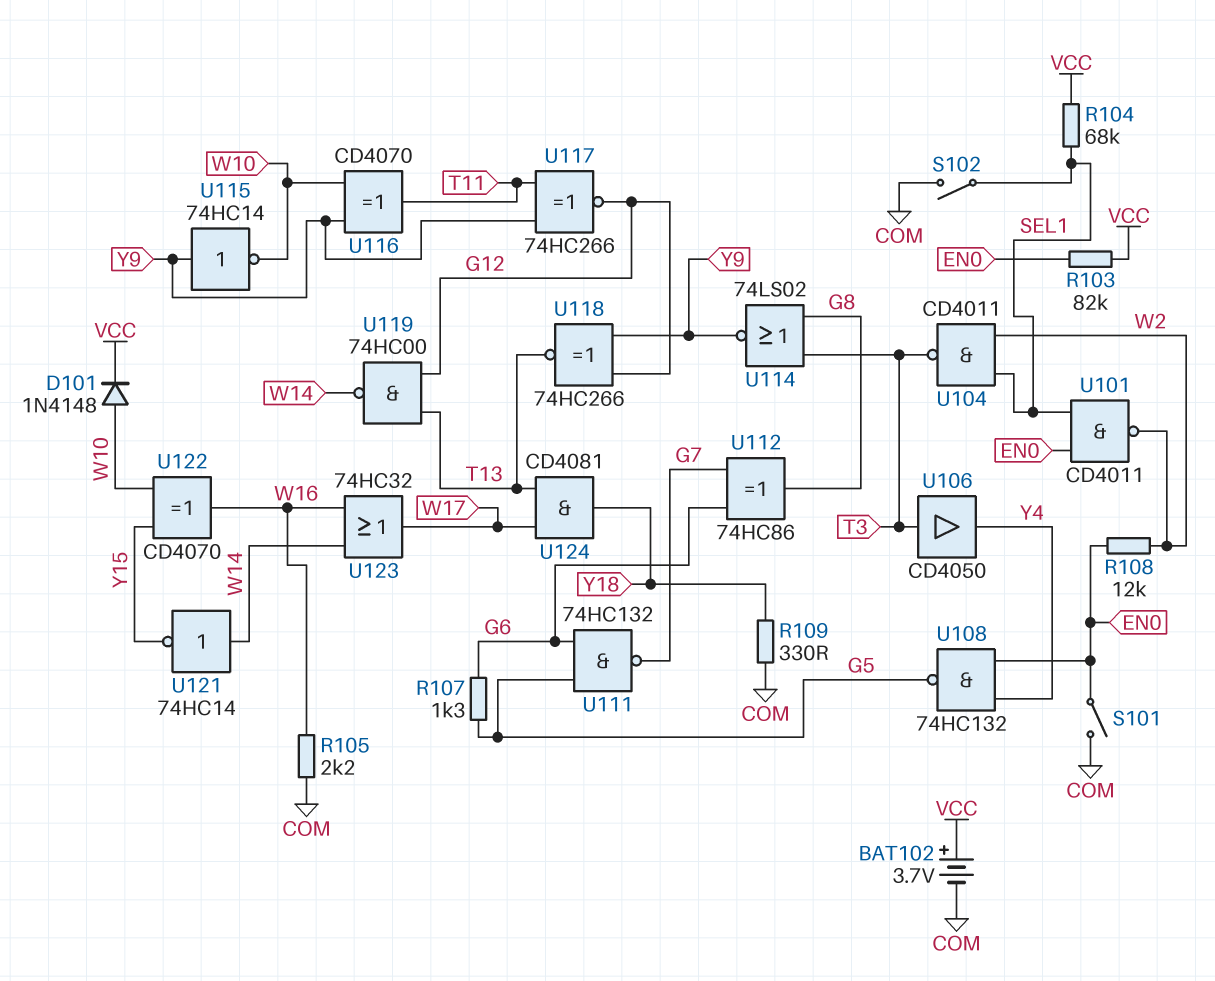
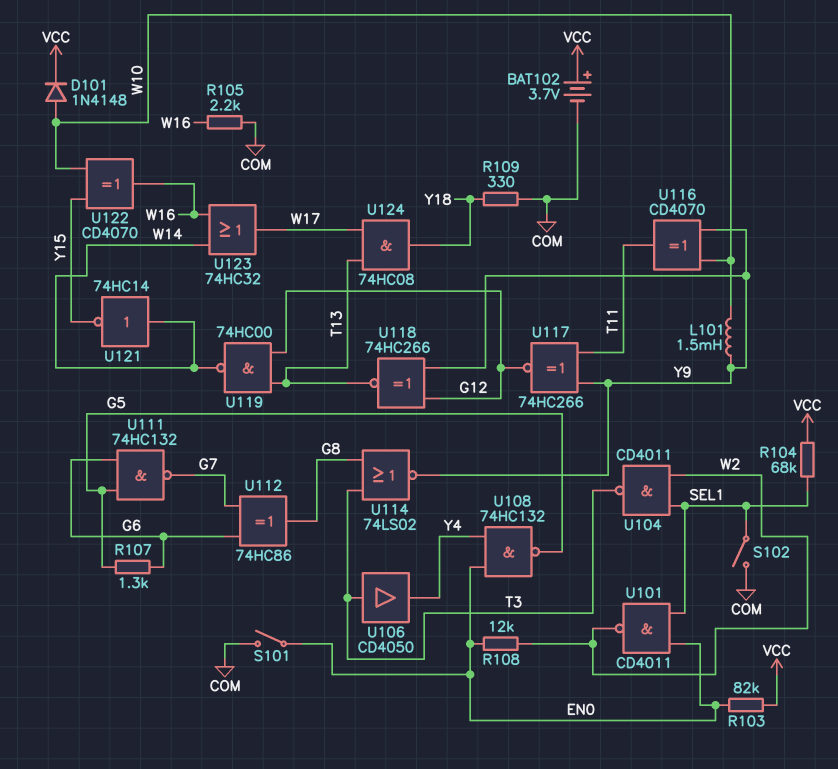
L101: none -> 1.5mH (W10, Y9)
U115: NOT 74HC14 (in Y9, out W10) -> none
U124: AND CD4081 (in T13, in W17, out Y18) -> AND 74HC08 (in T13, in W17, out Y18)

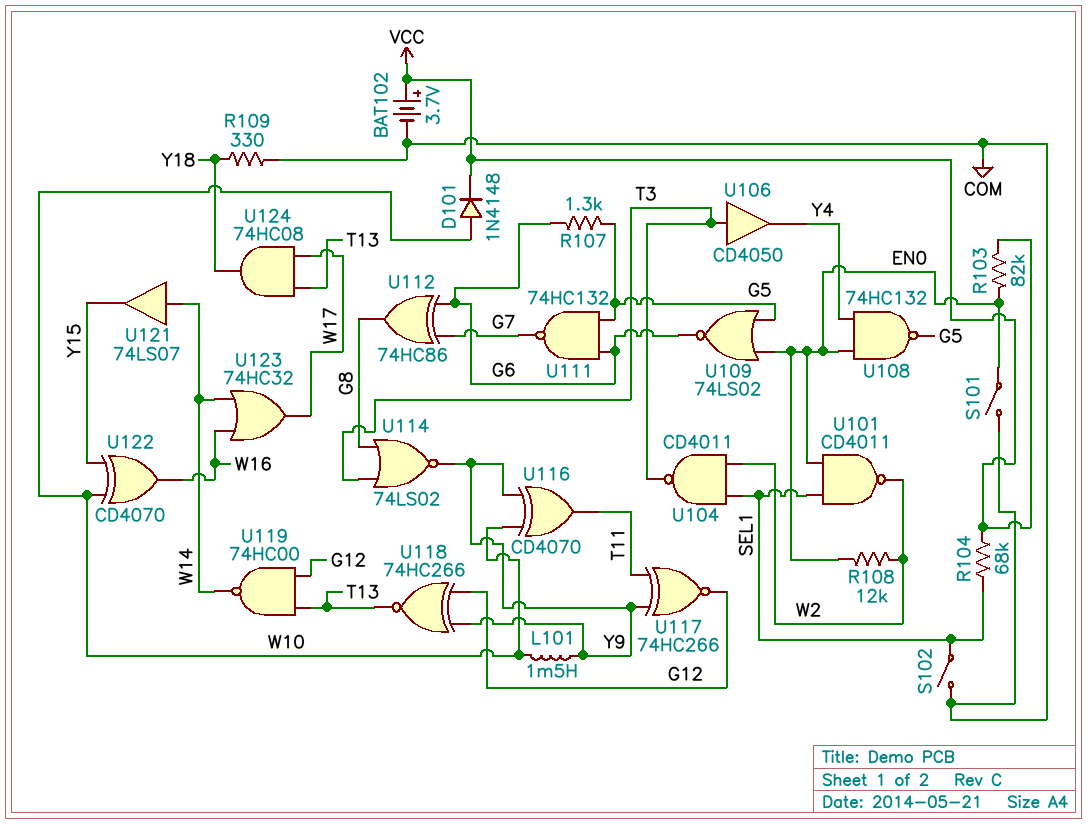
R105: 2.2k (COM, W16) -> none
U109: none -> NOR 74LS02 (in EN0, in G5, out G6)
U121: NOT 74HC14 (in W14, out Y15) -> buffer 74LS07 (in W14, out Y15)

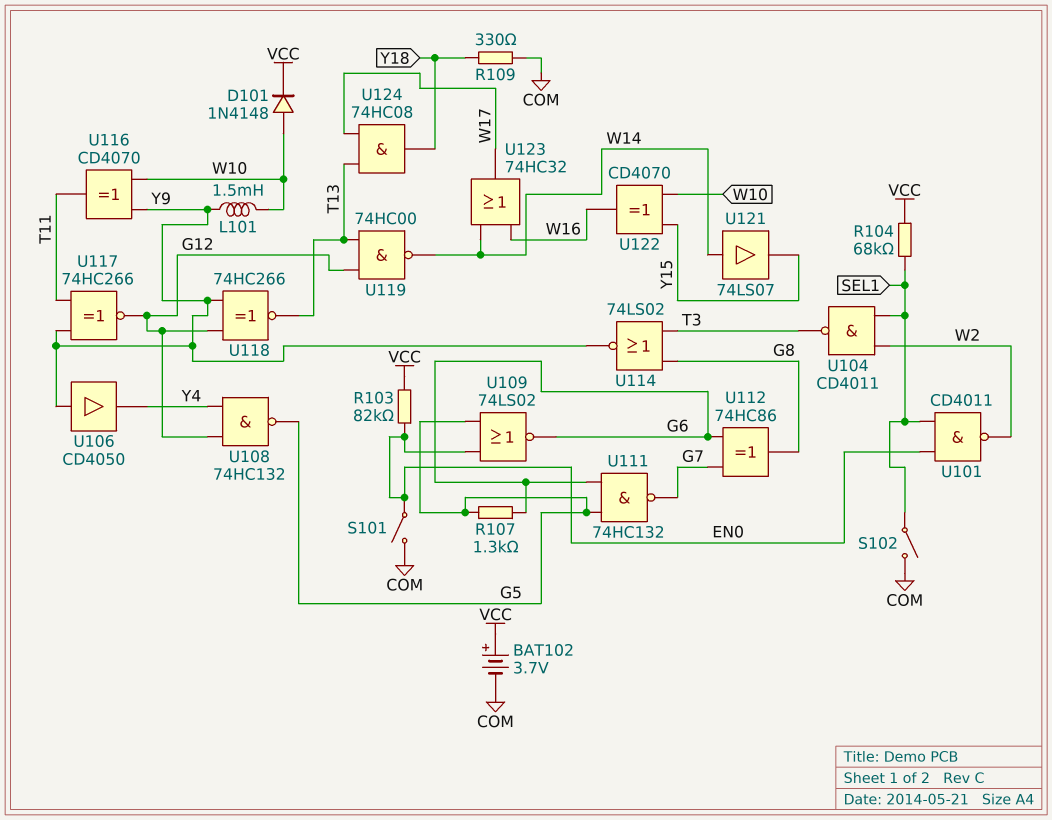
R108: 12k (EN0, W2) -> none
U106: buffer CD4050 (in T3, out Y4) -> buffer CD4050 (in Y9, out Y4)
U108: NAND 74HC132 (in EN0, in Y4, out G5) -> NAND 74HC132 (in G12, in Y4, out G5)

